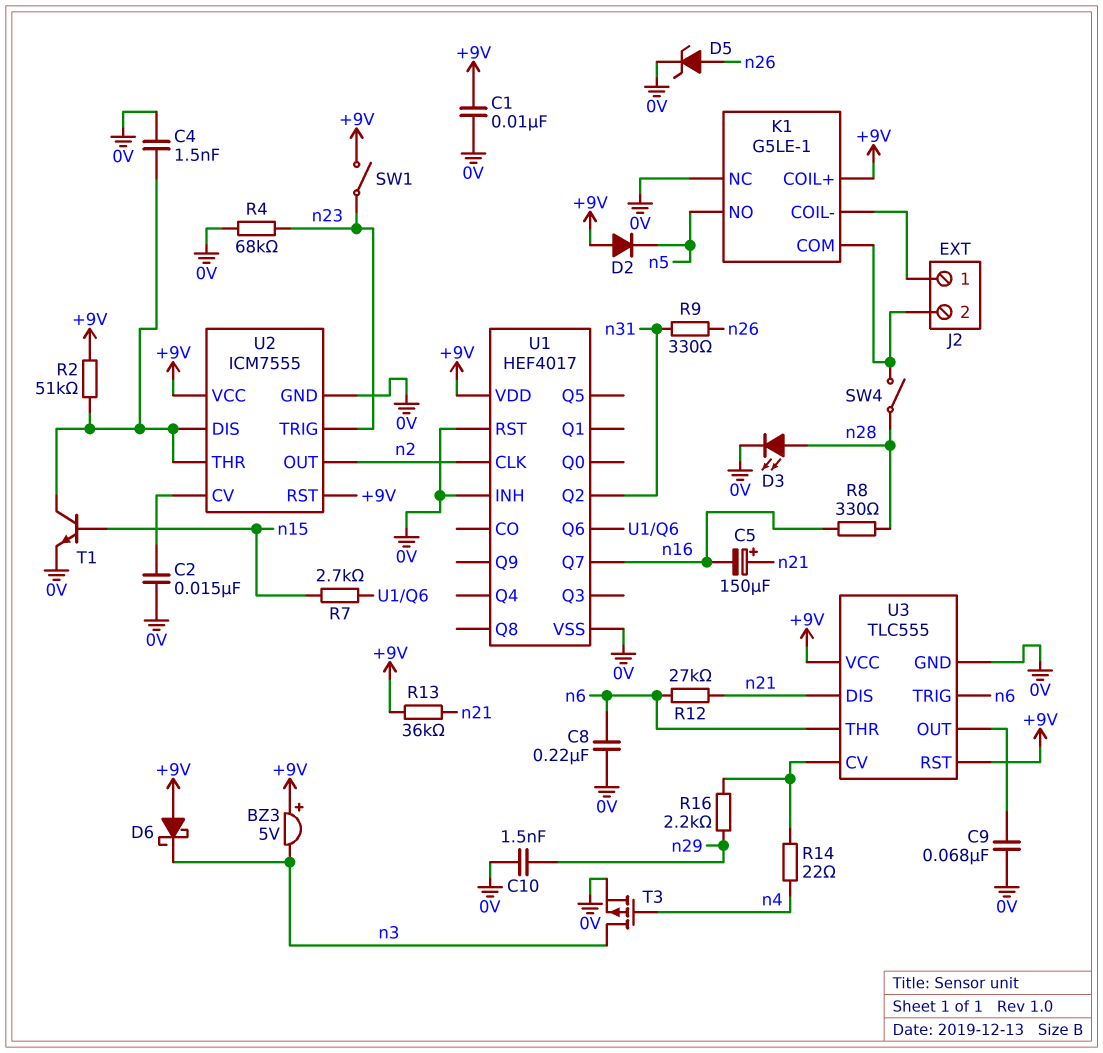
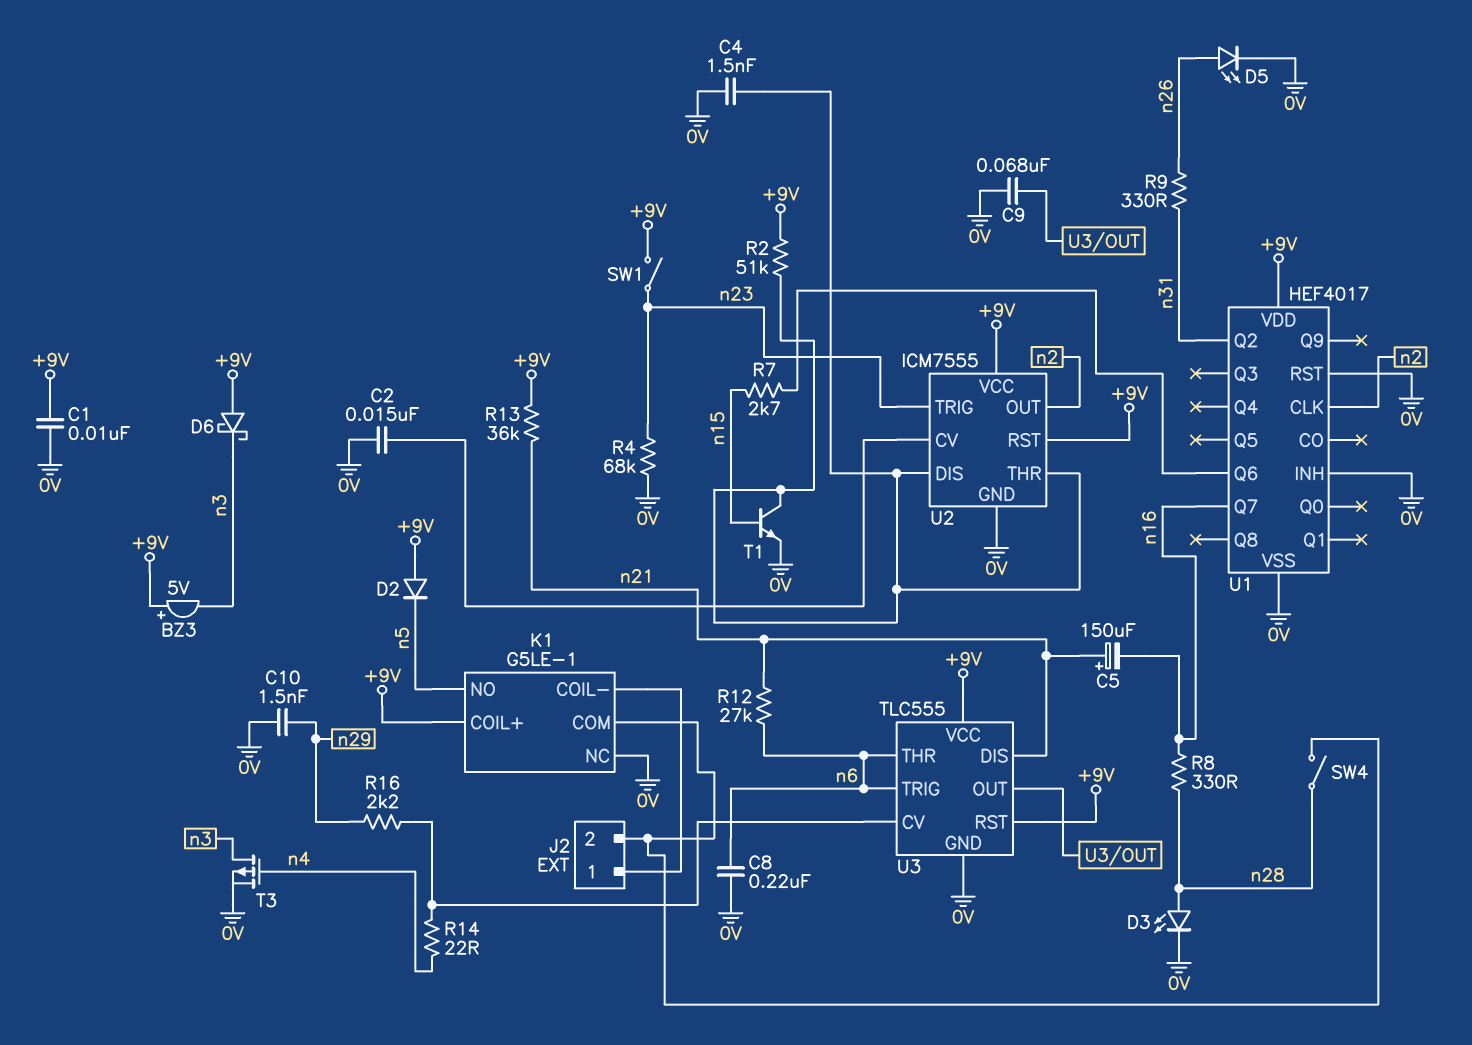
D5: zener (A n26, K 0V) -> LED (A n26, K 0V)

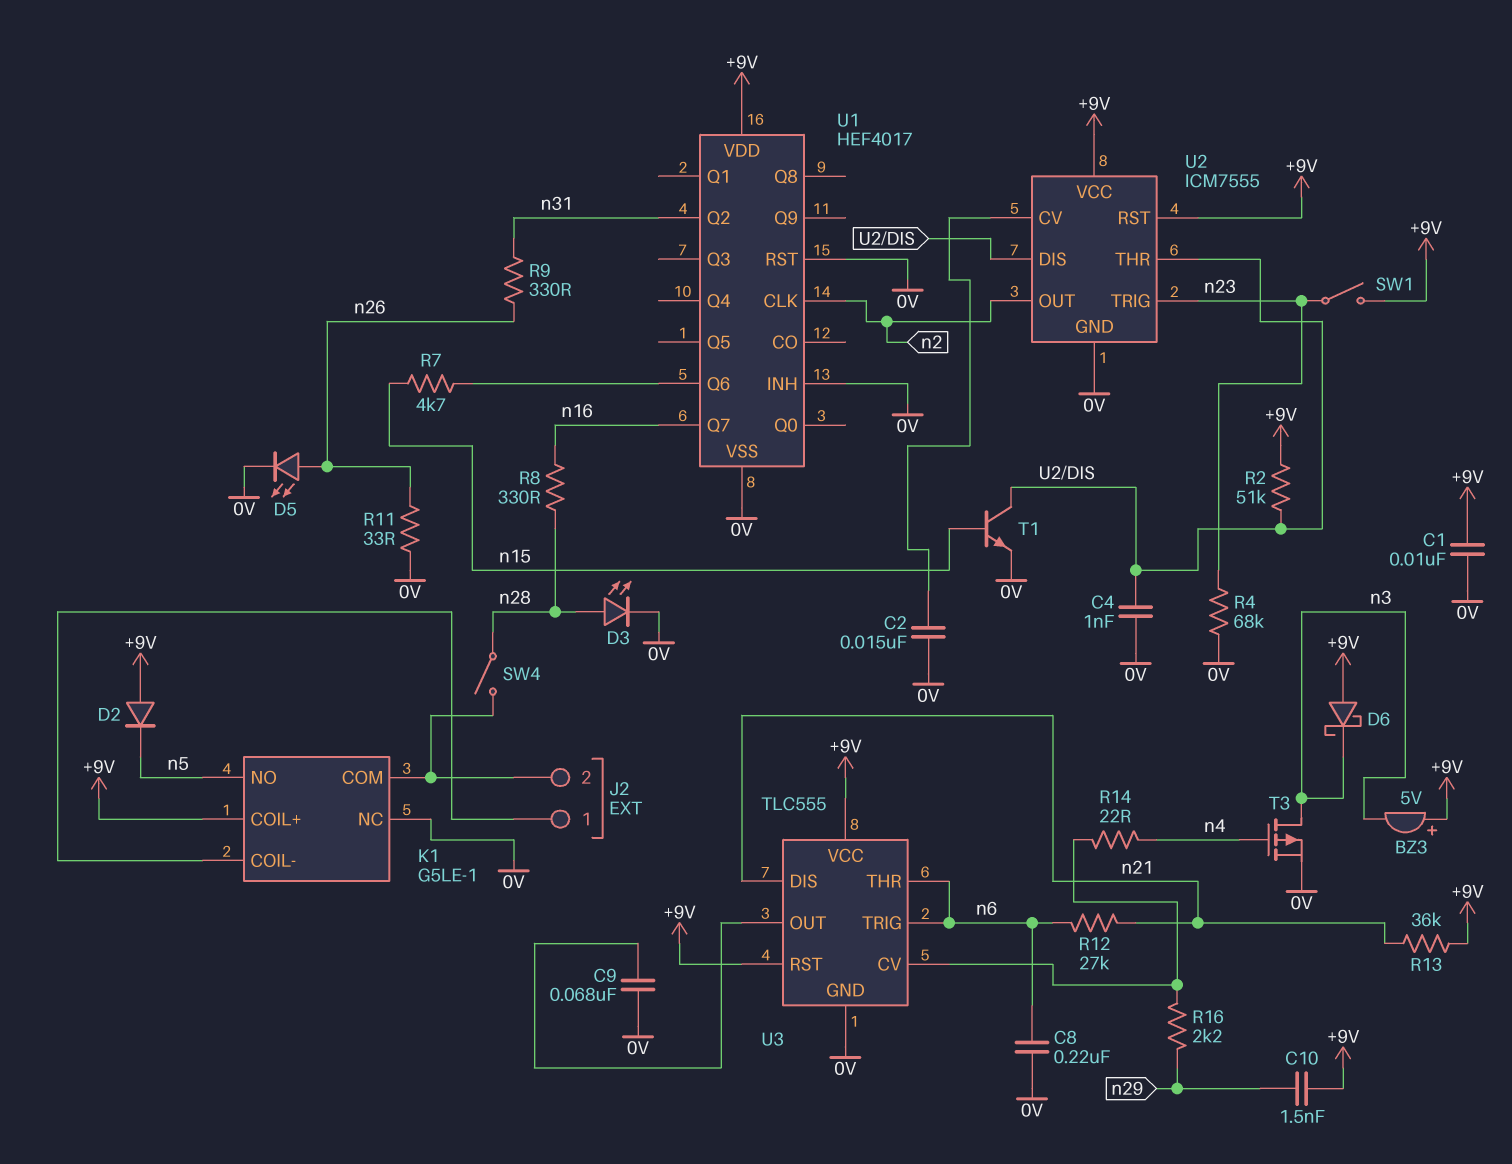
C4: 1.5nF (0V, U2/DIS) -> 1nF (0V, U2/DIS)
C5: 150uF (plus n21, minus n16) -> none
C10: 1.5nF (0V, n29) -> 1.5nF (+9V, n29)
R7: 2.7k (U1/Q6, n15) -> 4.7k (U1/Q6, n15)
R11: none -> 33 (0V, n26)

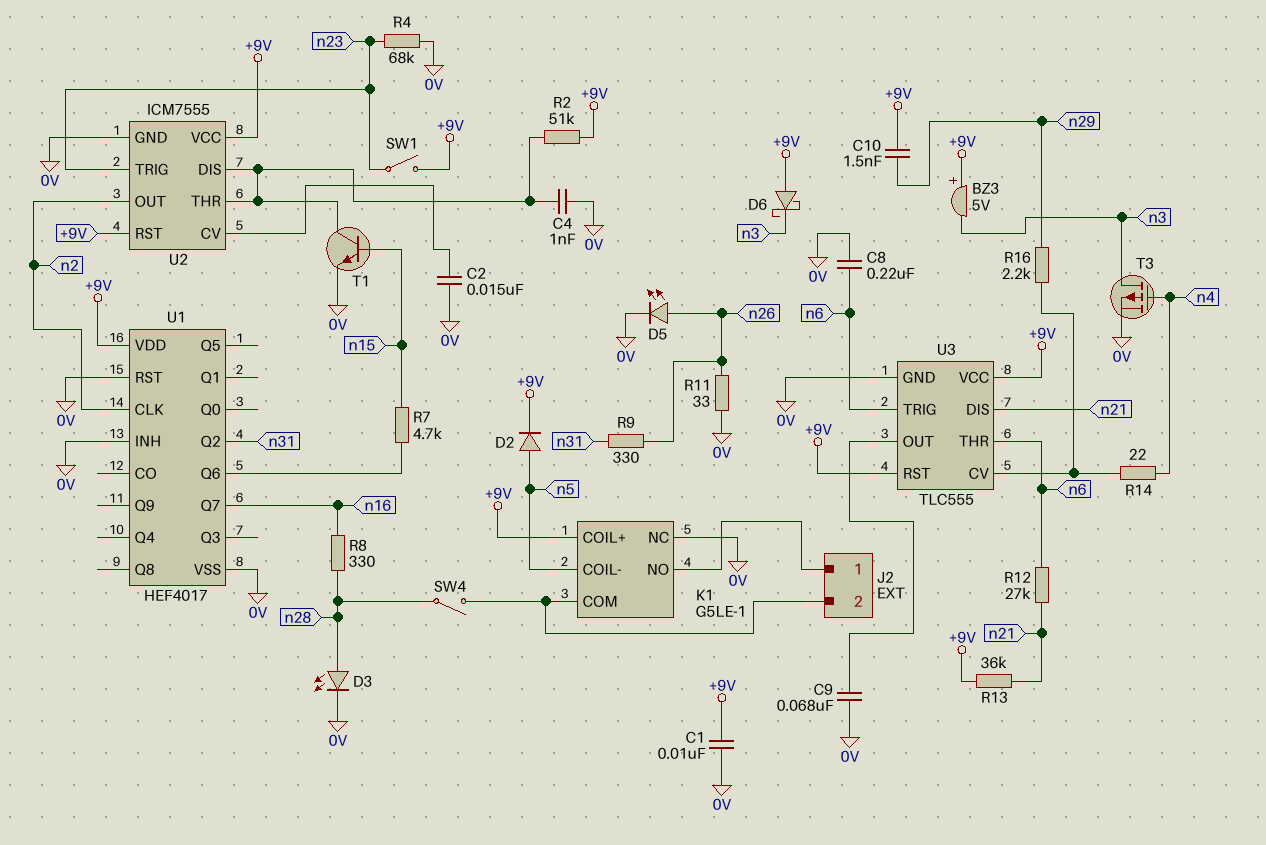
D2: diode (A +9V, K n5) -> diode (A n5, K +9V)
K1 pin COIL-: J2/1 -> n5
K1 pin NO: n5 -> J2/1

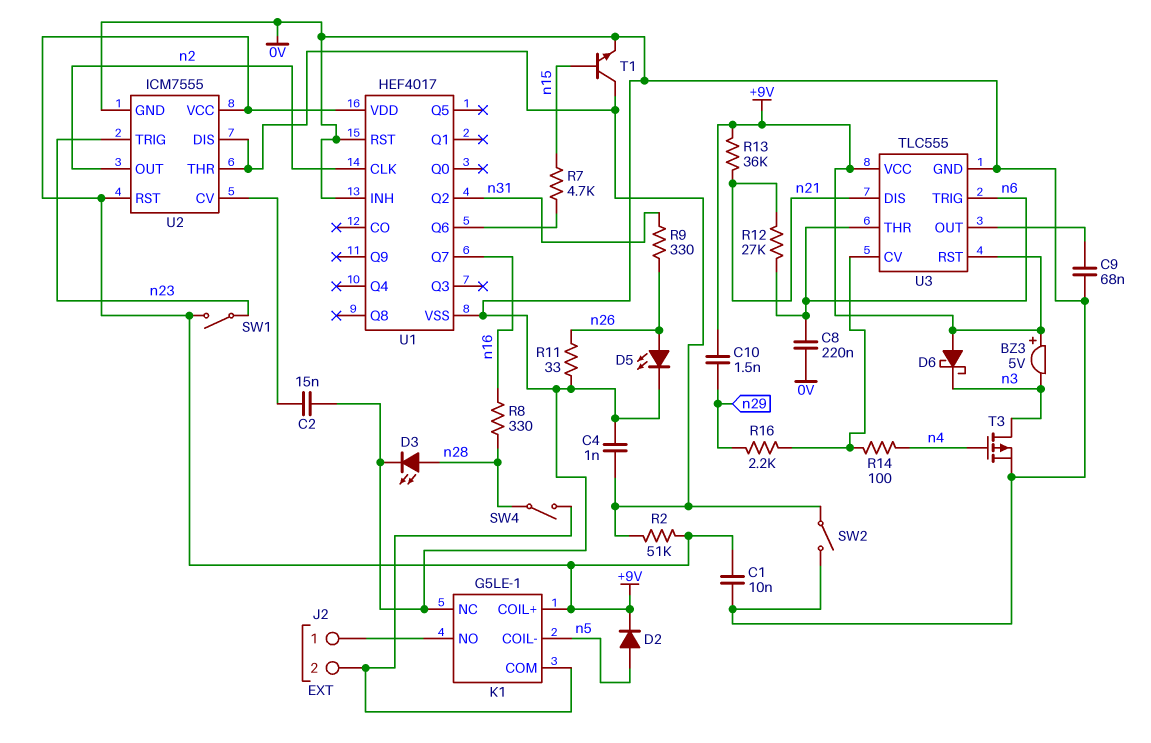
R4: 68k (0V, n23) -> none
R14: 22 (U3/CV, n4) -> 100 (U3/CV, n4)
SW2: none -> switch (0V, U2/DIS)

